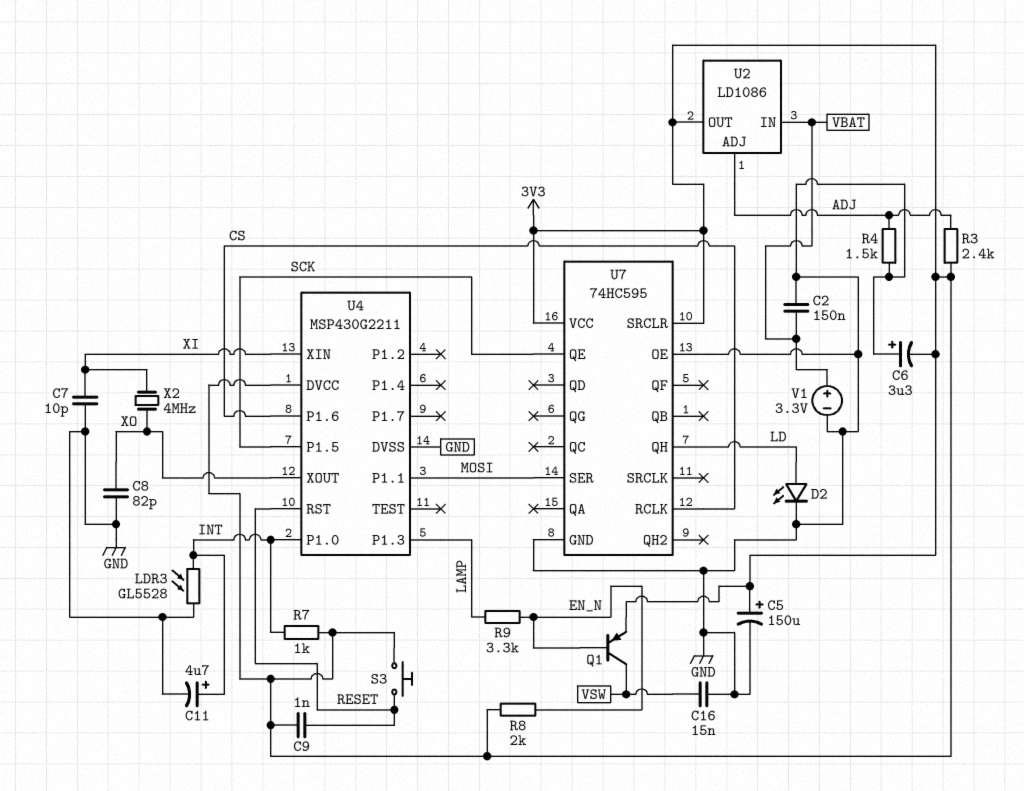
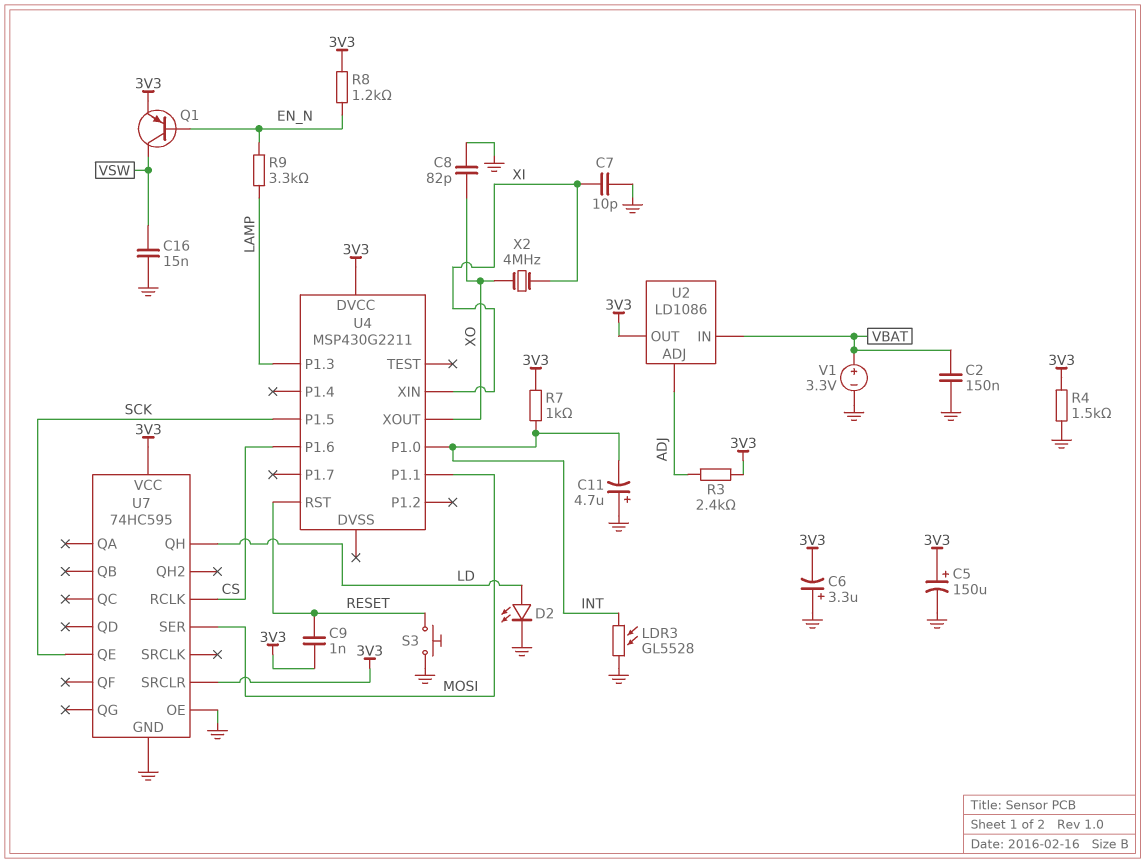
C11: 4.7uF (plus INT, minus GND) -> 4.7uF (plus GND, minus INT)
R4: 1.5k (ADJ, GND) -> 1.5k (3V3, GND)
R8: 2k (3V3, EN_N) -> 1.2k (3V3, EN_N)
S3: button (3V3, RESET) -> button (GND, RESET)
U4 pin DVSS: GND -> none

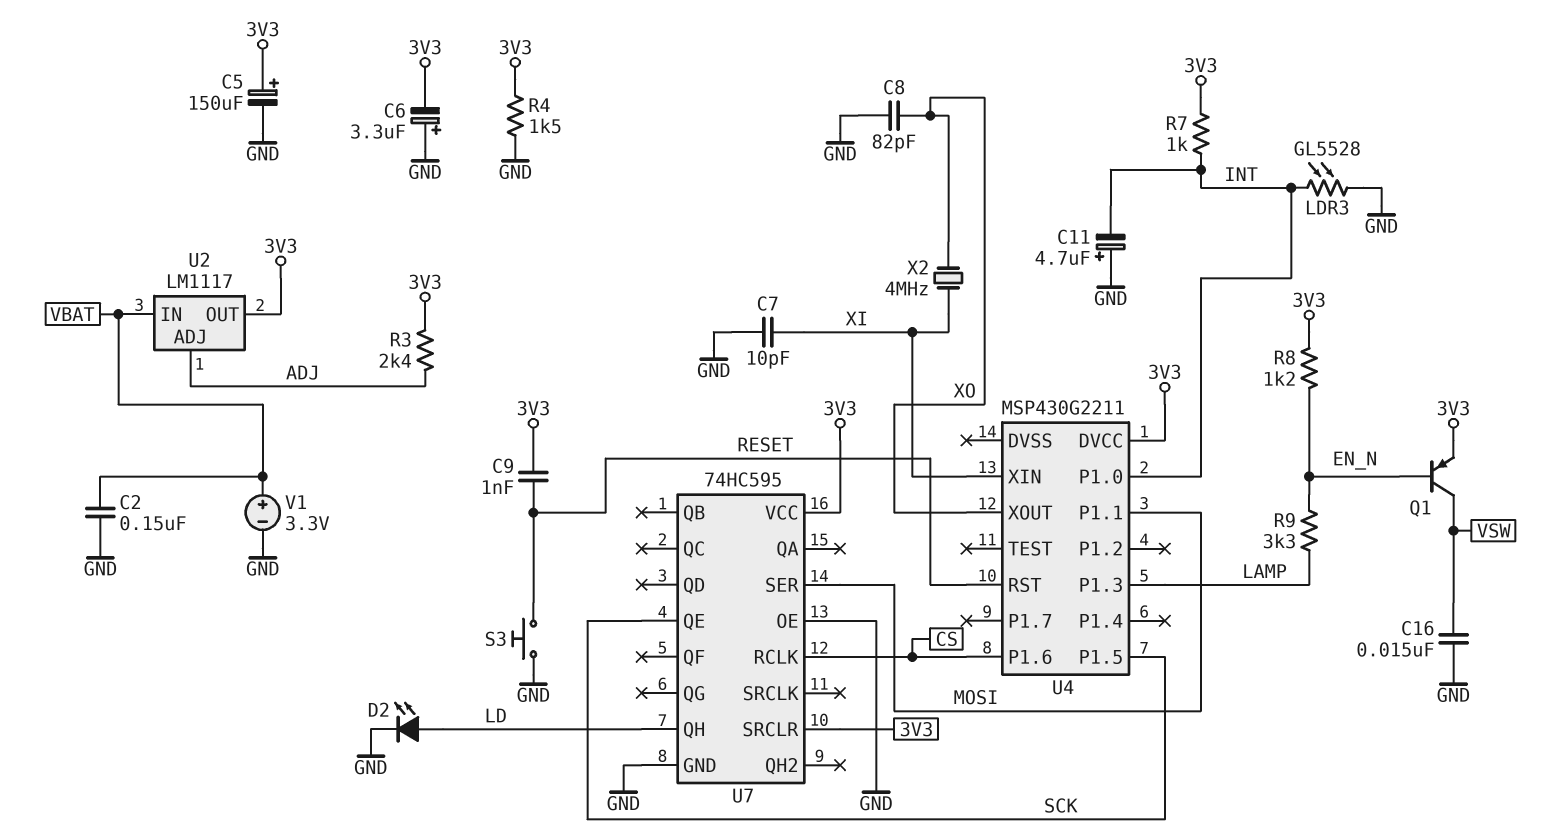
U2: LD1086 -> LM1117

